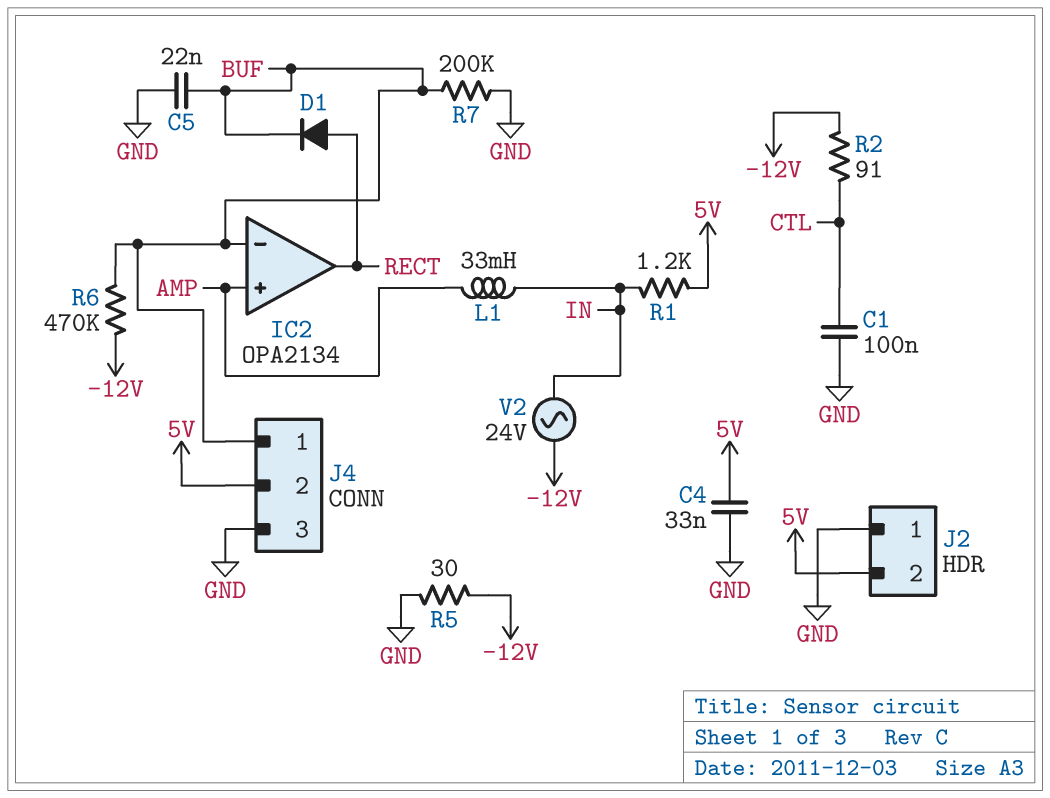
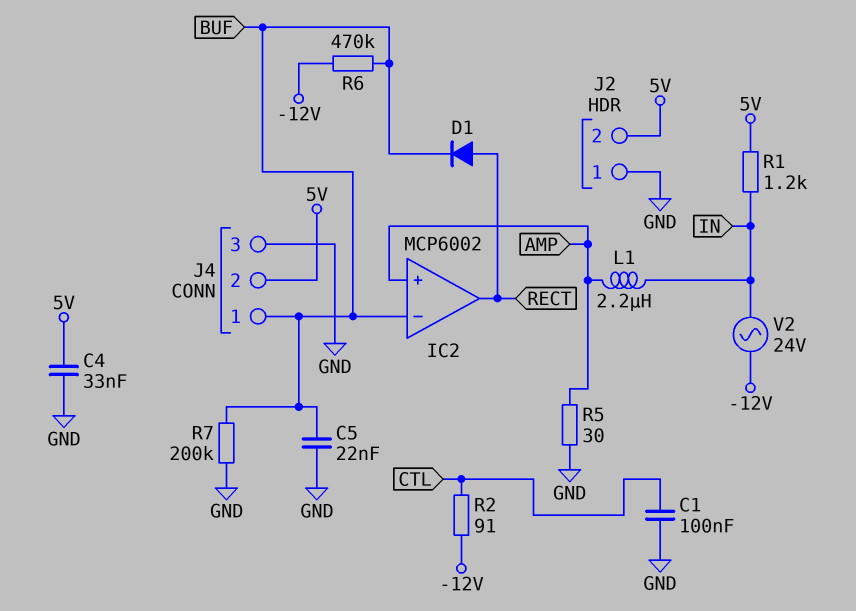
IC2: OPA2134 -> MCP6002
L1: 33mH (AMP, IN) -> 2.2uH (AMP, IN)
R5: 30 (-12V, GND) -> 30 (AMP, GND)

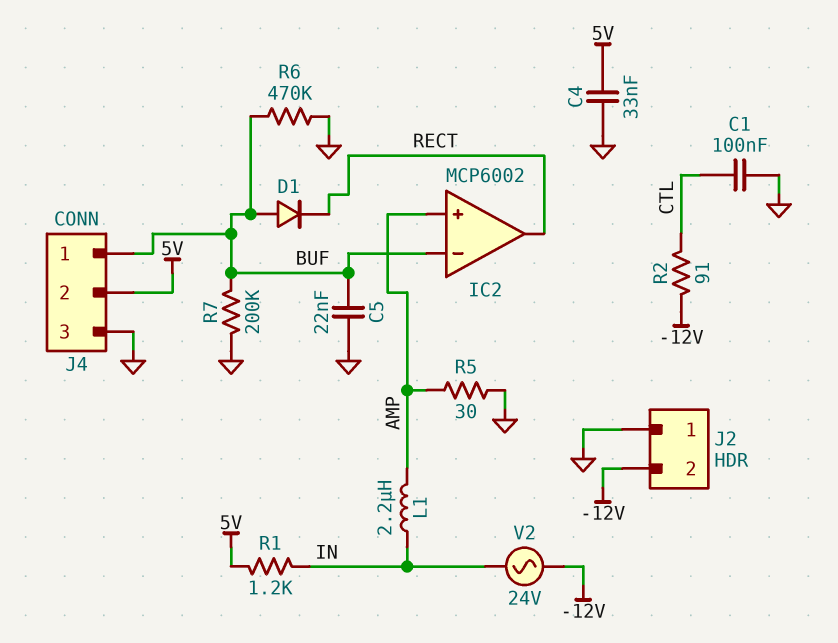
D1: diode (A RECT, K BUF) -> diode (A BUF, K RECT)
J2 pin 2: 5V -> -12V
R6: 470k (-12V, BUF) -> 470k (BUF, GND)

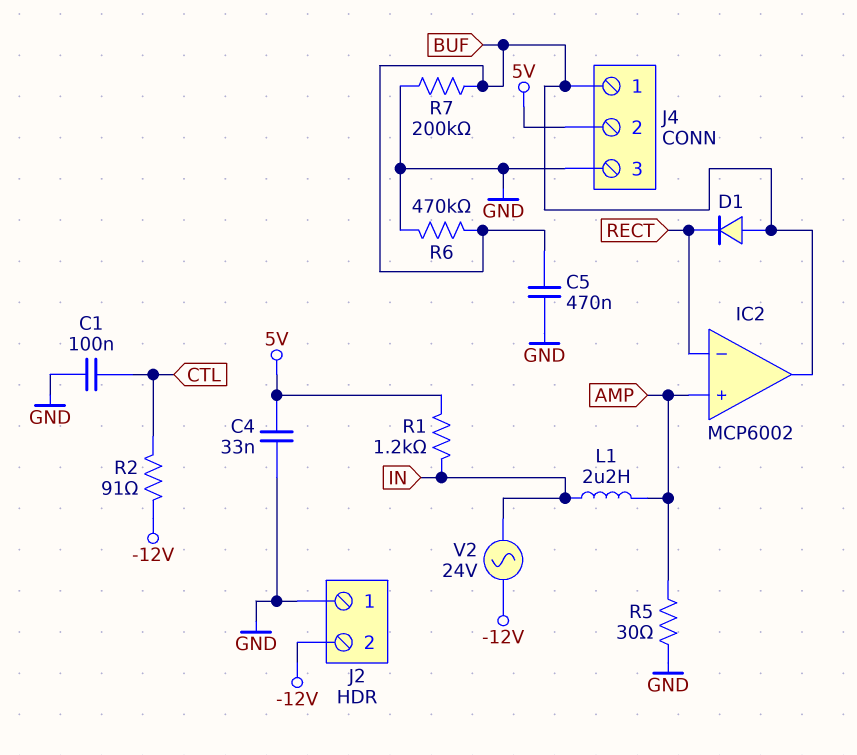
C5: 22nF (BUF, GND) -> 470nF (BUF, GND)
IC2 pin in-: BUF -> RECT
IC2 pin out: RECT -> BUF

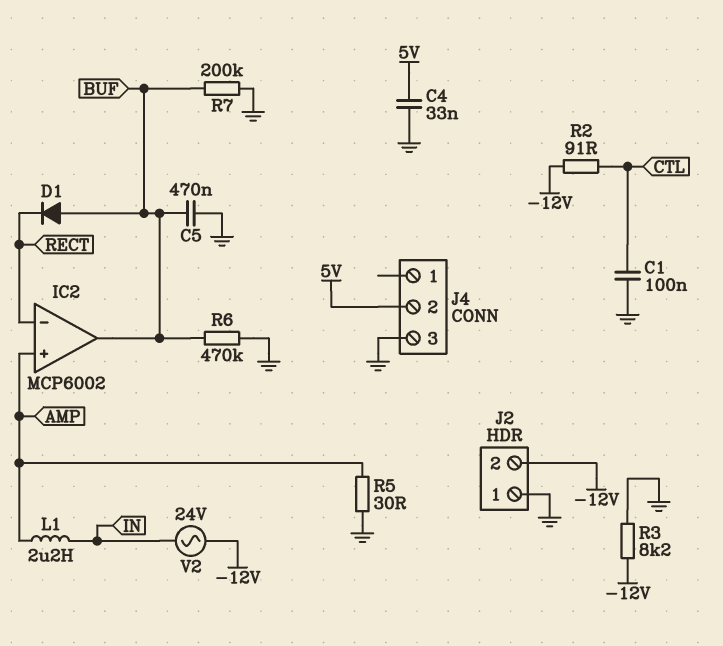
J4 pin 1: BUF -> none
R1: 1.2k (5V, IN) -> none
R3: none -> 8.2k (-12V, GND)

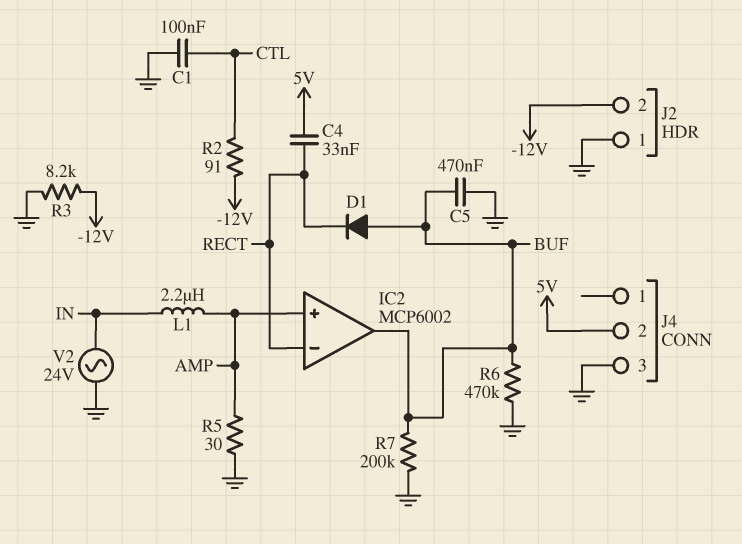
C4: 33nF (5V, GND) -> 33nF (5V, RECT)
V2: AC 24V (-12V, IN) -> AC 24V (GND, IN)

